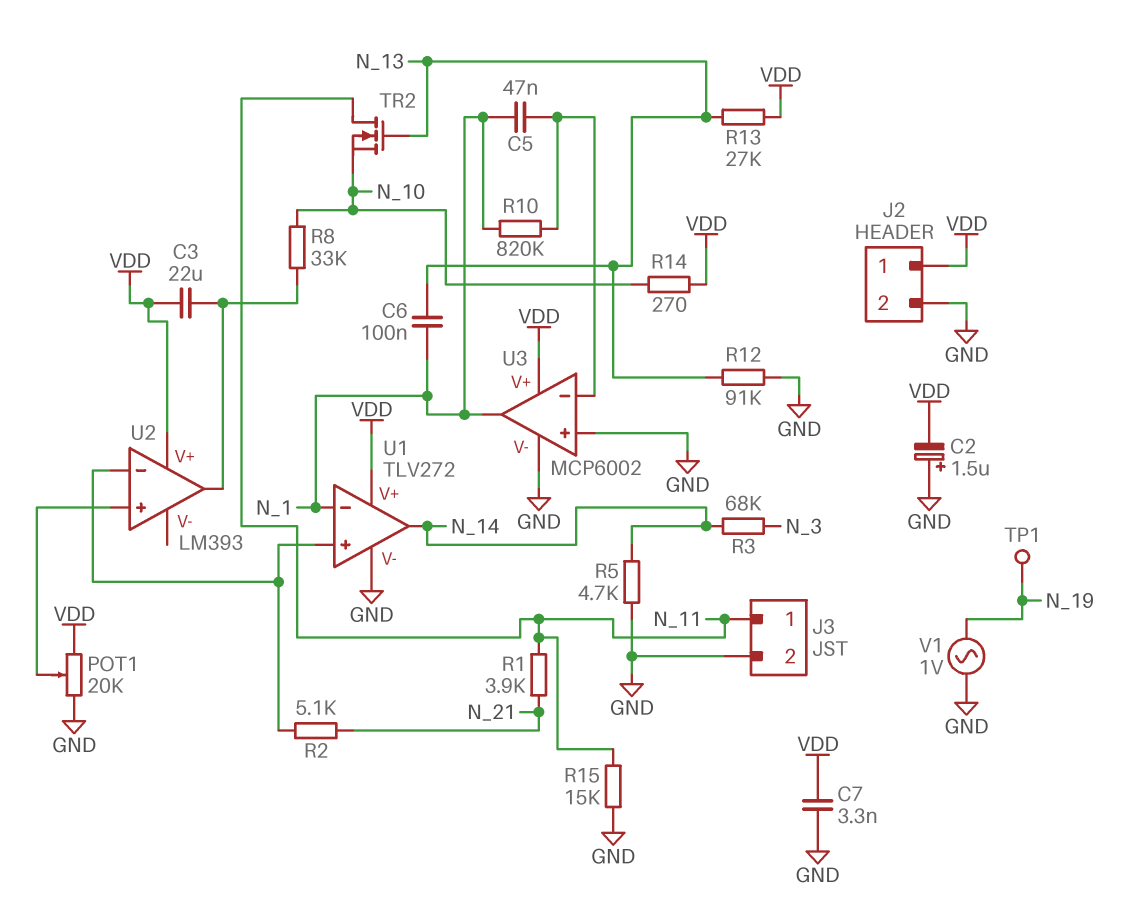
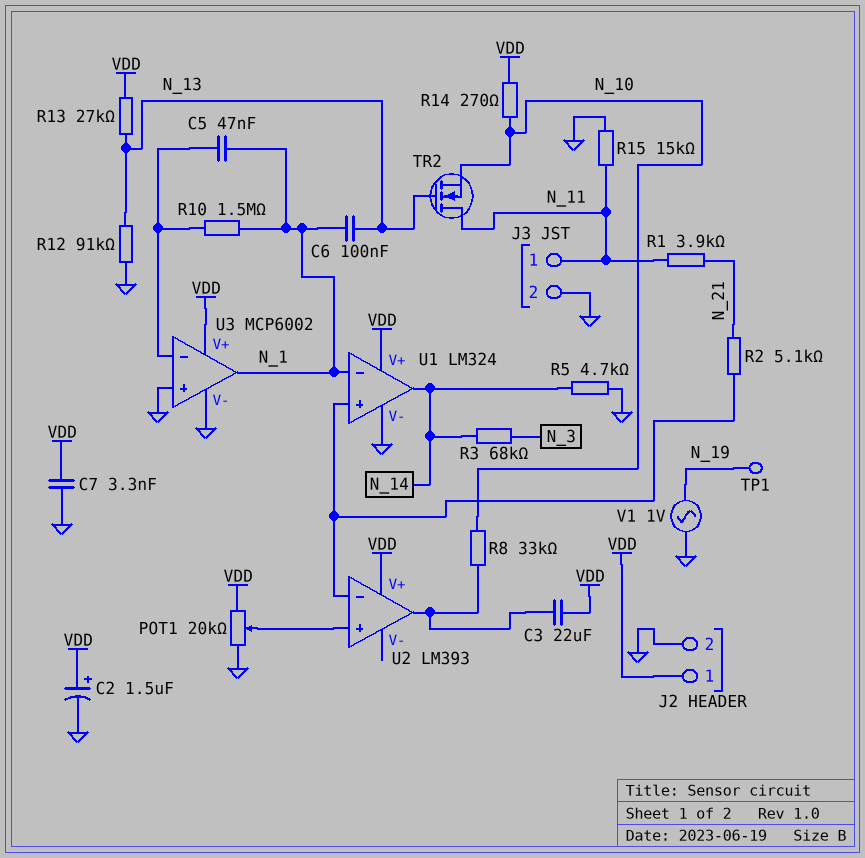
C2: 1.5uF (plus GND, minus VDD) -> 1.5uF (plus VDD, minus GND)
R10: 820k (N_1, U3/in-) -> 1.5M (N_1, U3/in-)
U1: TLV272 -> LM324

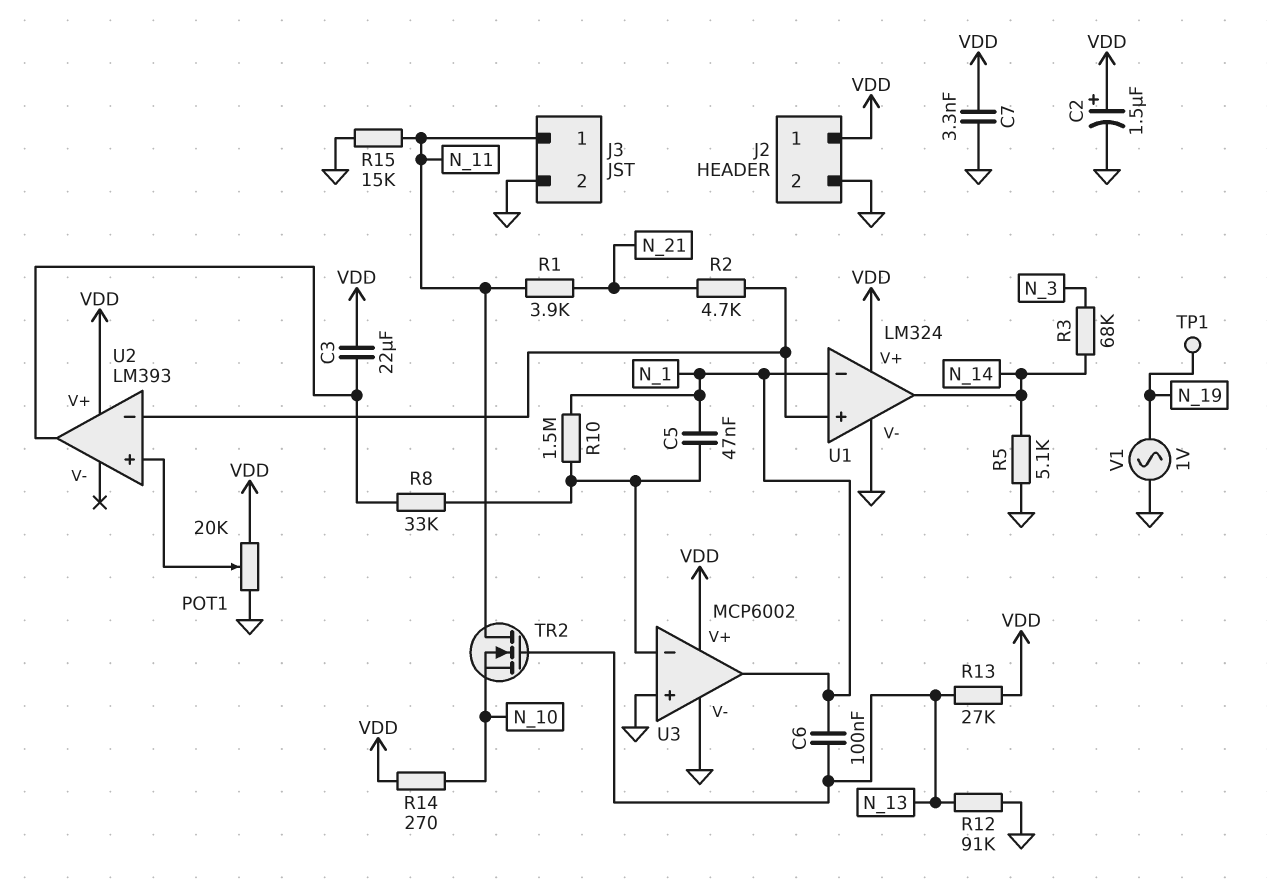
R2: 5.1k (N_21, U1/in+) -> 4.7k (N_21, U1/in+)
R5: 4.7k (GND, N_14) -> 5.1k (GND, N_14)
R8: 33k (N_10, U2/out) -> 33k (U2/out, U3/in-)

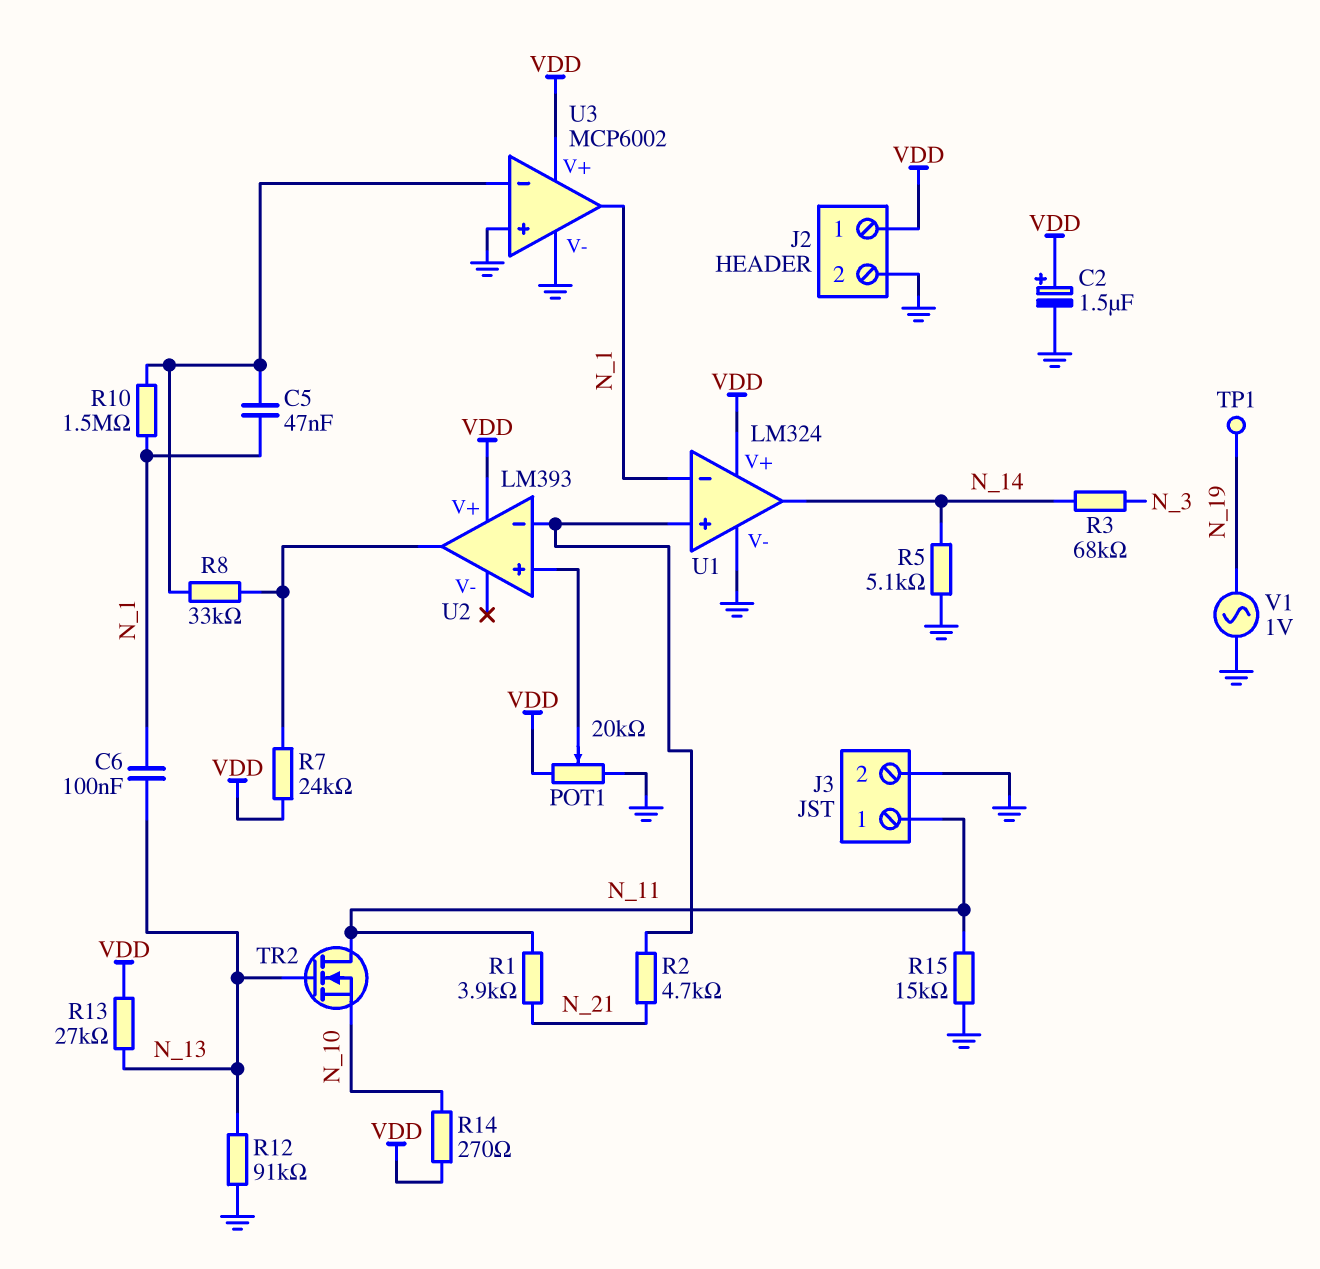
C3: 22uF (U2/out, VDD) -> none
C7: 3.3nF (GND, VDD) -> none
R7: none -> 24k (U2/out, VDD)

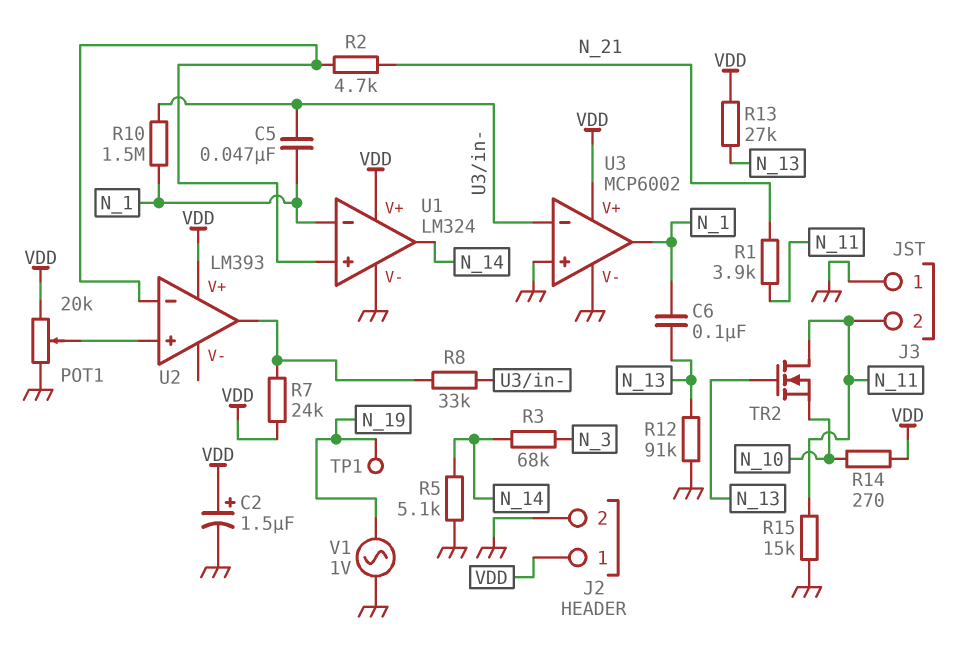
J3 pin 1: N_11 -> GND
J3 pin 2: GND -> N_11

